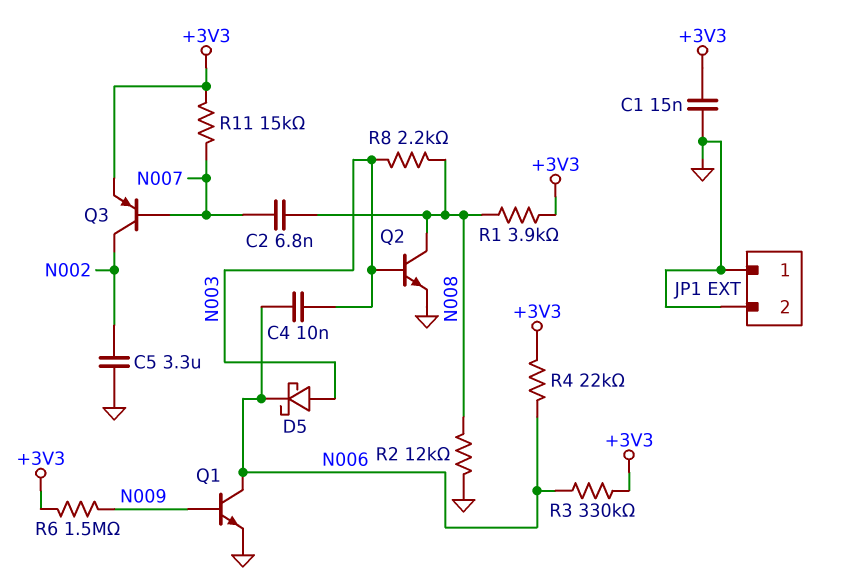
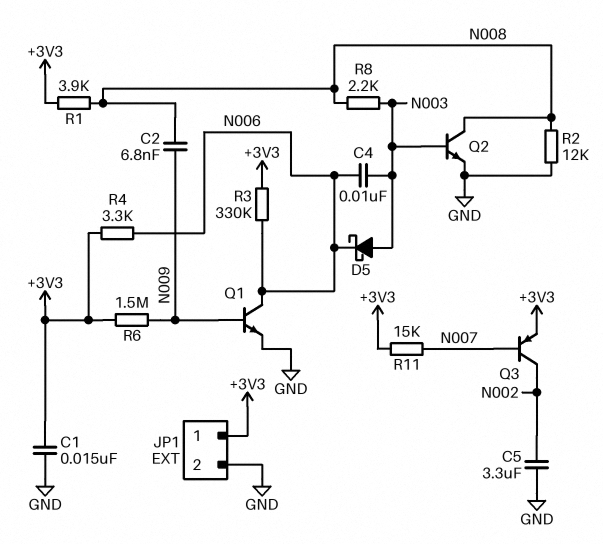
C2: 6.8nF (N007, N008) -> 6.8nF (N008, N009)
JP1 pin 1: GND -> +3V3
R4: 22k (+3V3, N006) -> 3.3k (+3V3, N006)

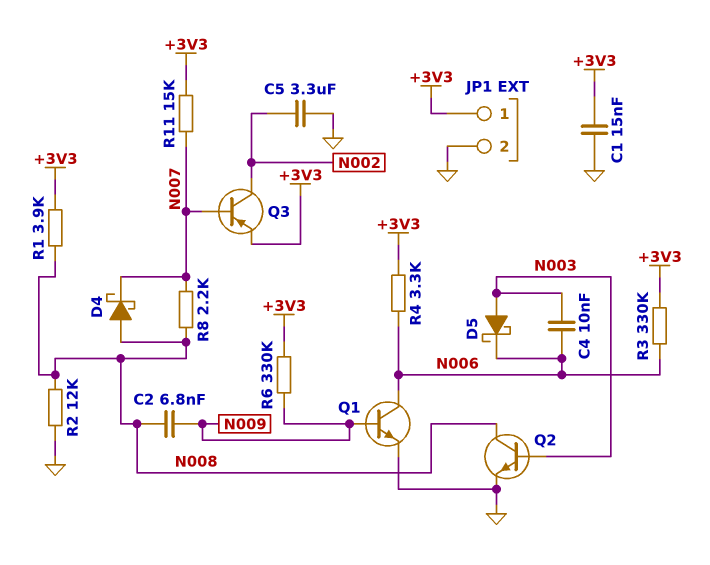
D4: none -> schottky (A N008, K N007)
R6: 1.5M (+3V3, N009) -> 330k (+3V3, N009)
R8: 2.2k (N003, N008) -> 2.2k (N007, N008)

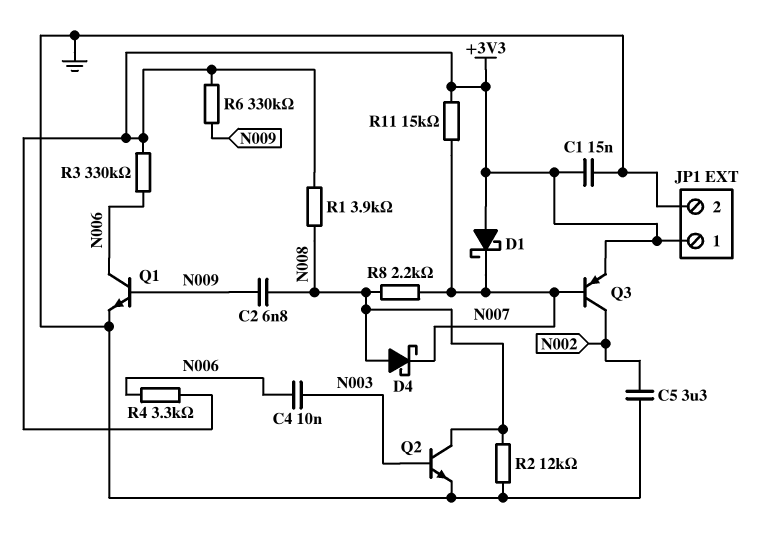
D1: none -> schottky (A +3V3, K N007)
D5: schottky (A N003, K N006) -> none

